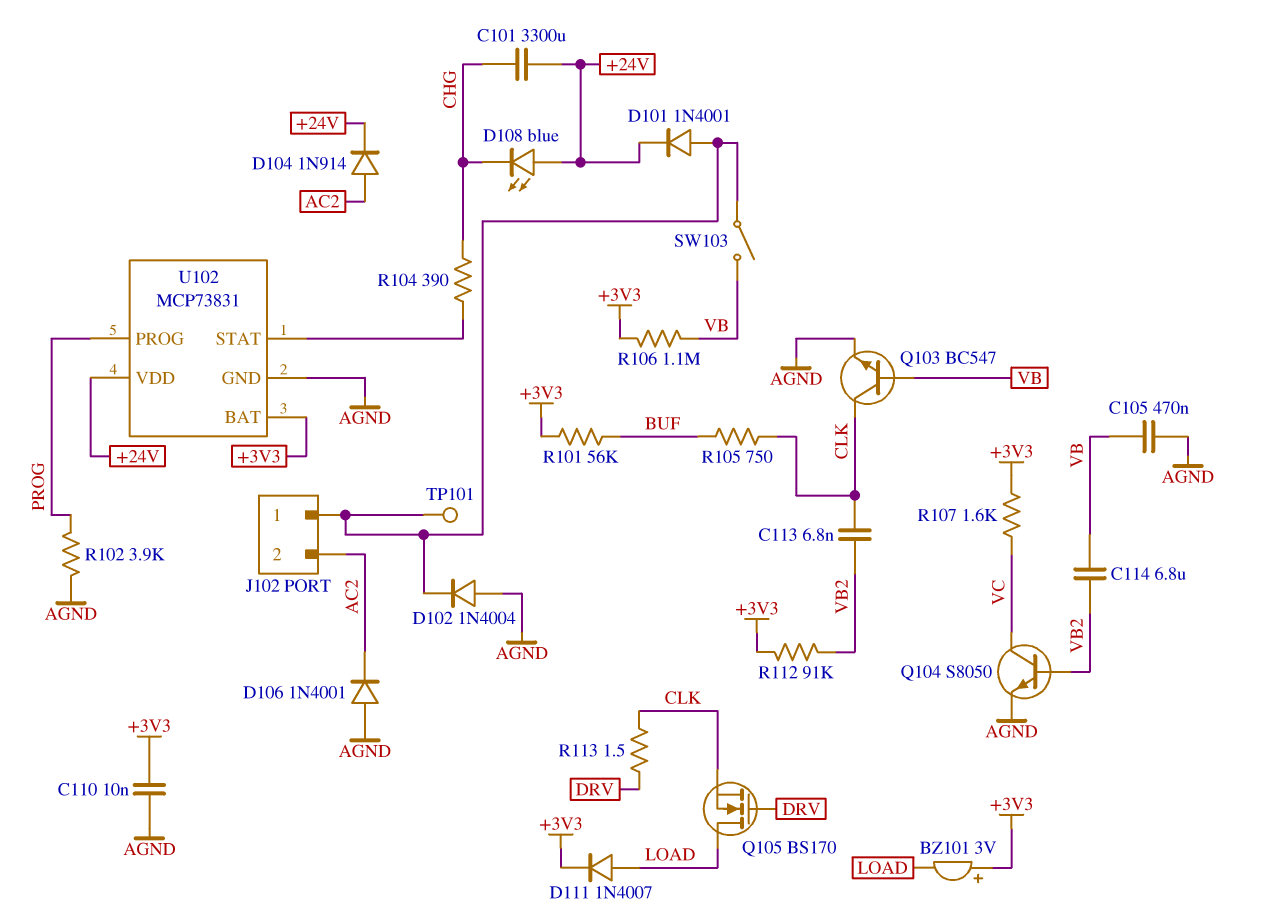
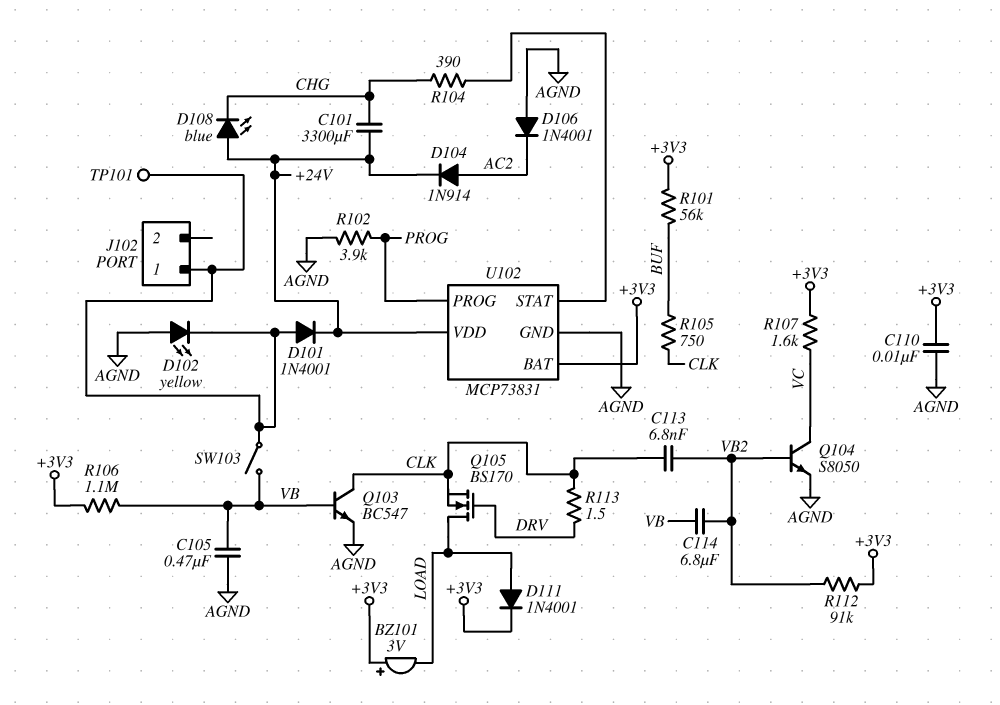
D102: diode 1N4004 (A AGND, K J102/1) -> LED yellow (A AGND, K J102/1)
D111: diode 1N4007 (A LOAD, K +3V3) -> diode 1N4001 (A LOAD, K +3V3)
J102 pin 2: AC2 -> none

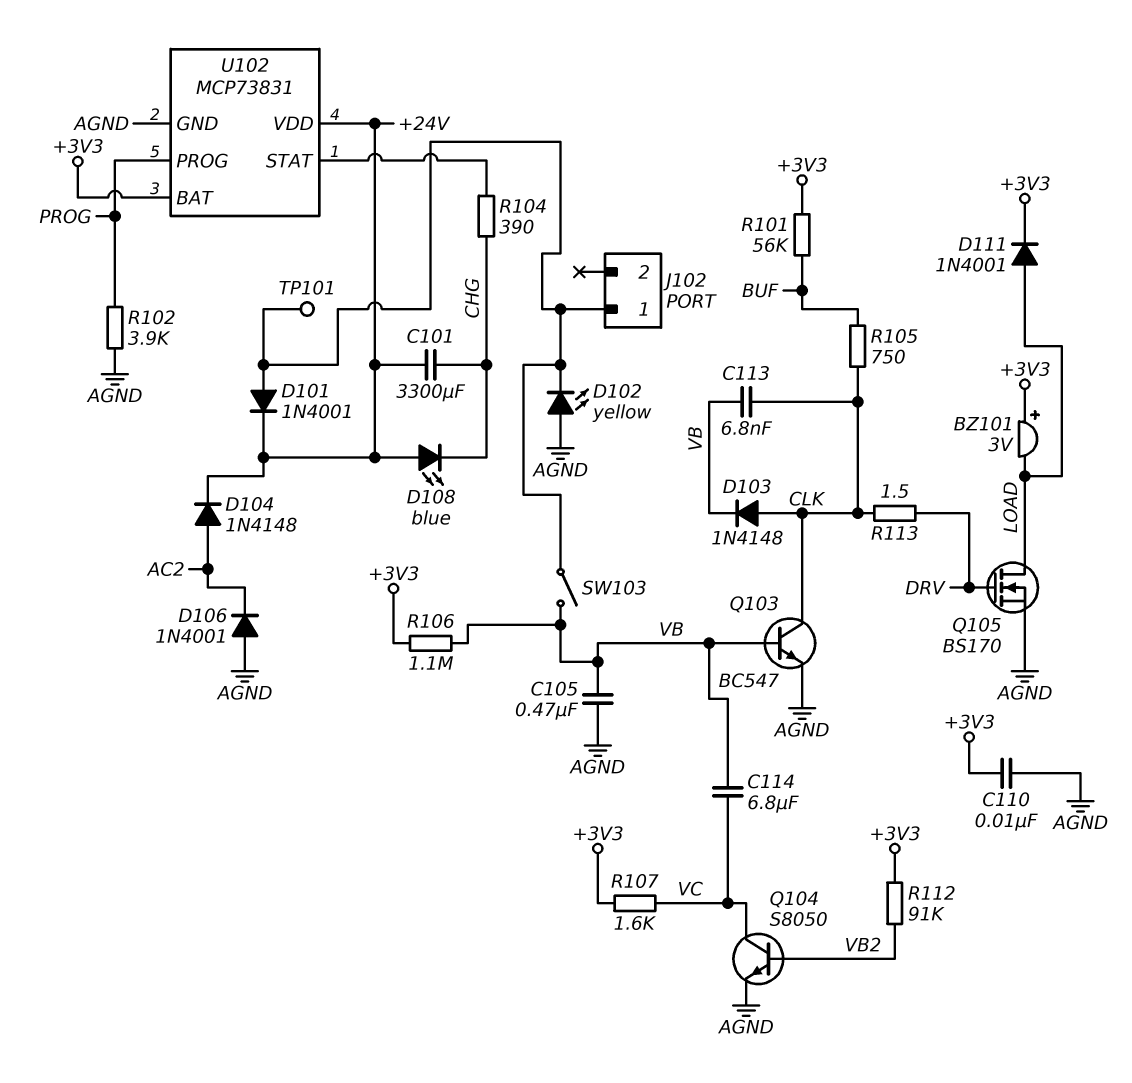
C113: 6.8nF (CLK, VB2) -> 6.8nF (CLK, VB)
C114: 6.8uF (VB, VB2) -> 6.8uF (VB, VC)
D103: none -> diode 1N4148 (A CLK, K VB)
D104: diode 1N914 (A AC2, K +24V) -> diode 1N4148 (A AC2, K +24V)
Q105: NMOS BS170 (G DRV, D LOAD, S CLK) -> NMOS BS170 (G DRV, D LOAD, S AGND)

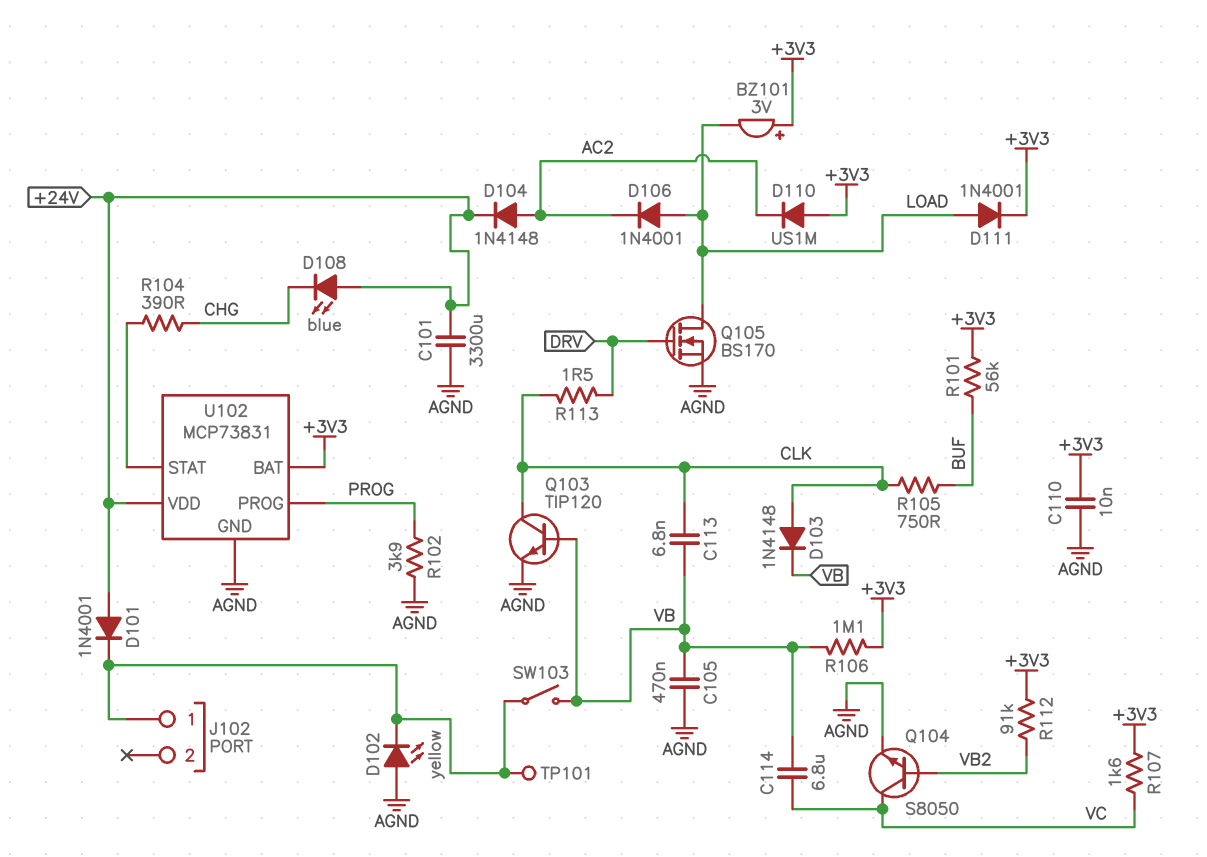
C101: 3300uF (+24V, CHG) -> 3300uF (+24V, AGND)
D101: diode 1N4001 (A J102/1, K +24V) -> diode 1N4001 (A +24V, K J102/1)
D106: diode 1N4001 (A AGND, K AC2) -> diode 1N4001 (A LOAD, K AC2)
D110: none -> diode US1M (A +3V3, K AC2)
Q103: NPN BC547 (B VB, C CLK, E AGND) -> NPN TIP120 (B VB, C CLK, E AGND)

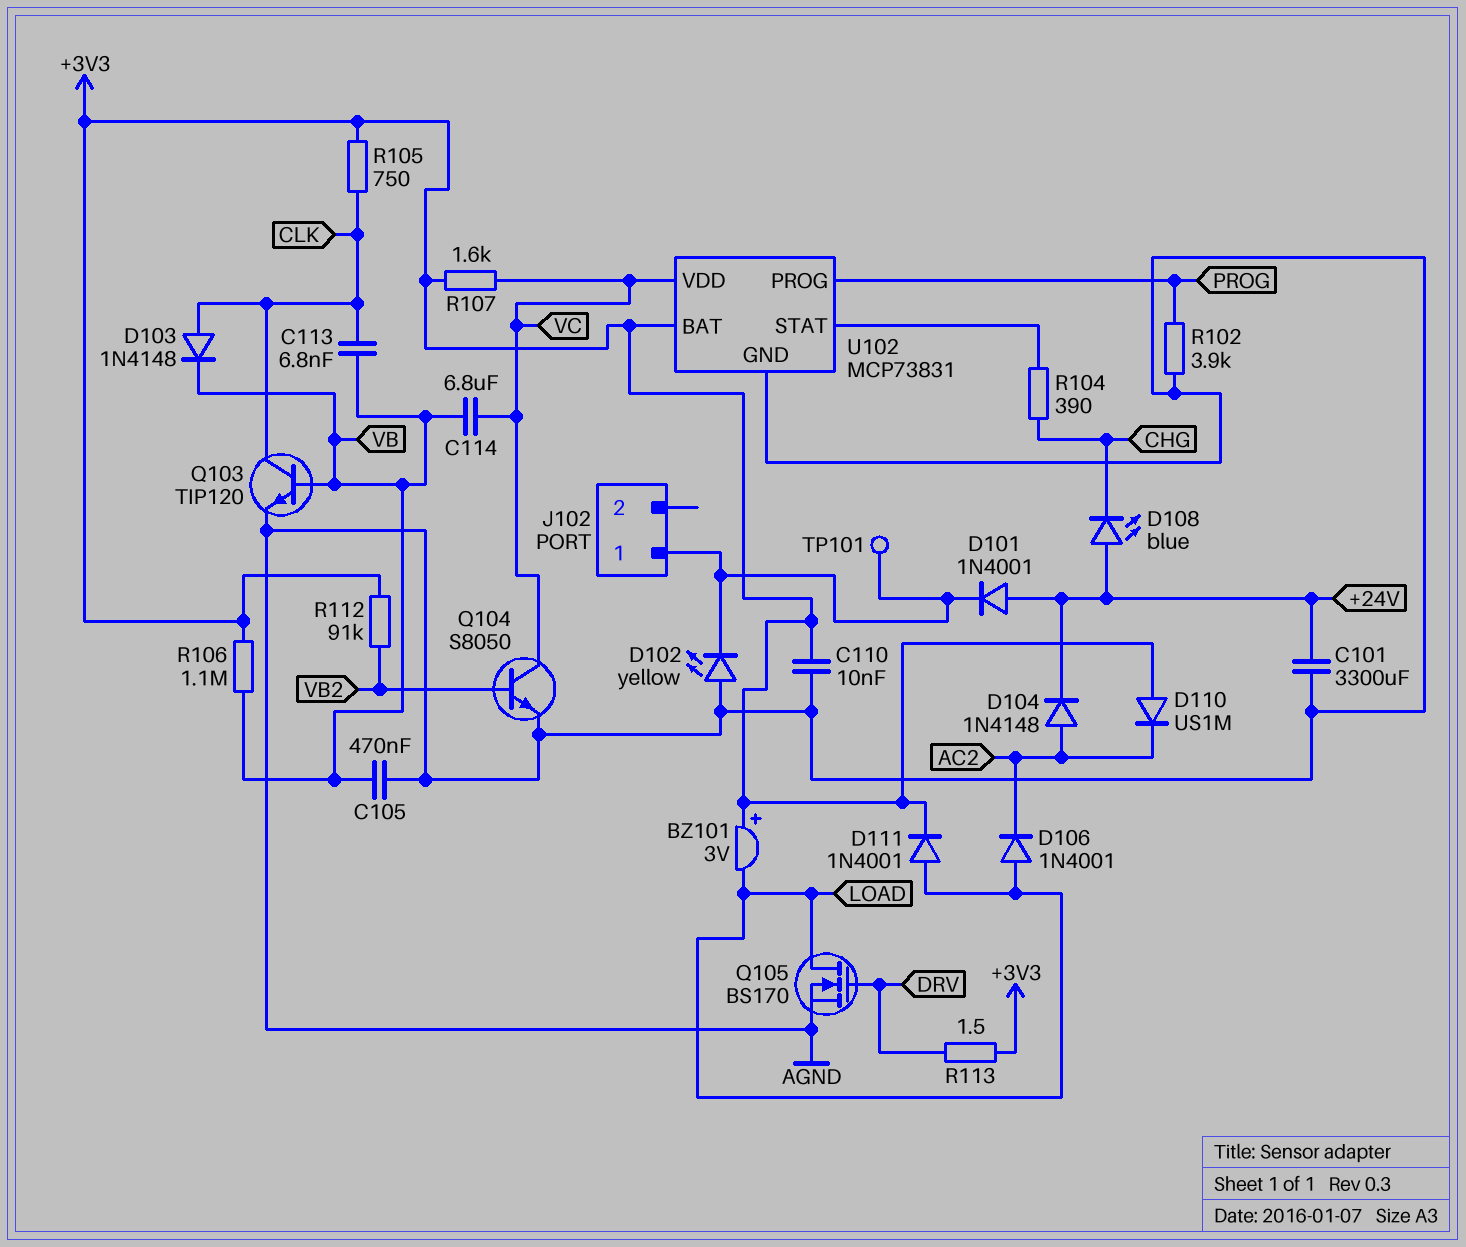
R101: 56k (+3V3, BUF) -> none
R105: 750 (BUF, CLK) -> 750 (+3V3, CLK)
R113: 1.5 (CLK, DRV) -> 1.5 (+3V3, DRV)
SW103: switch (J102/1, VB) -> none
U102 pin VDD: +24V -> VC

